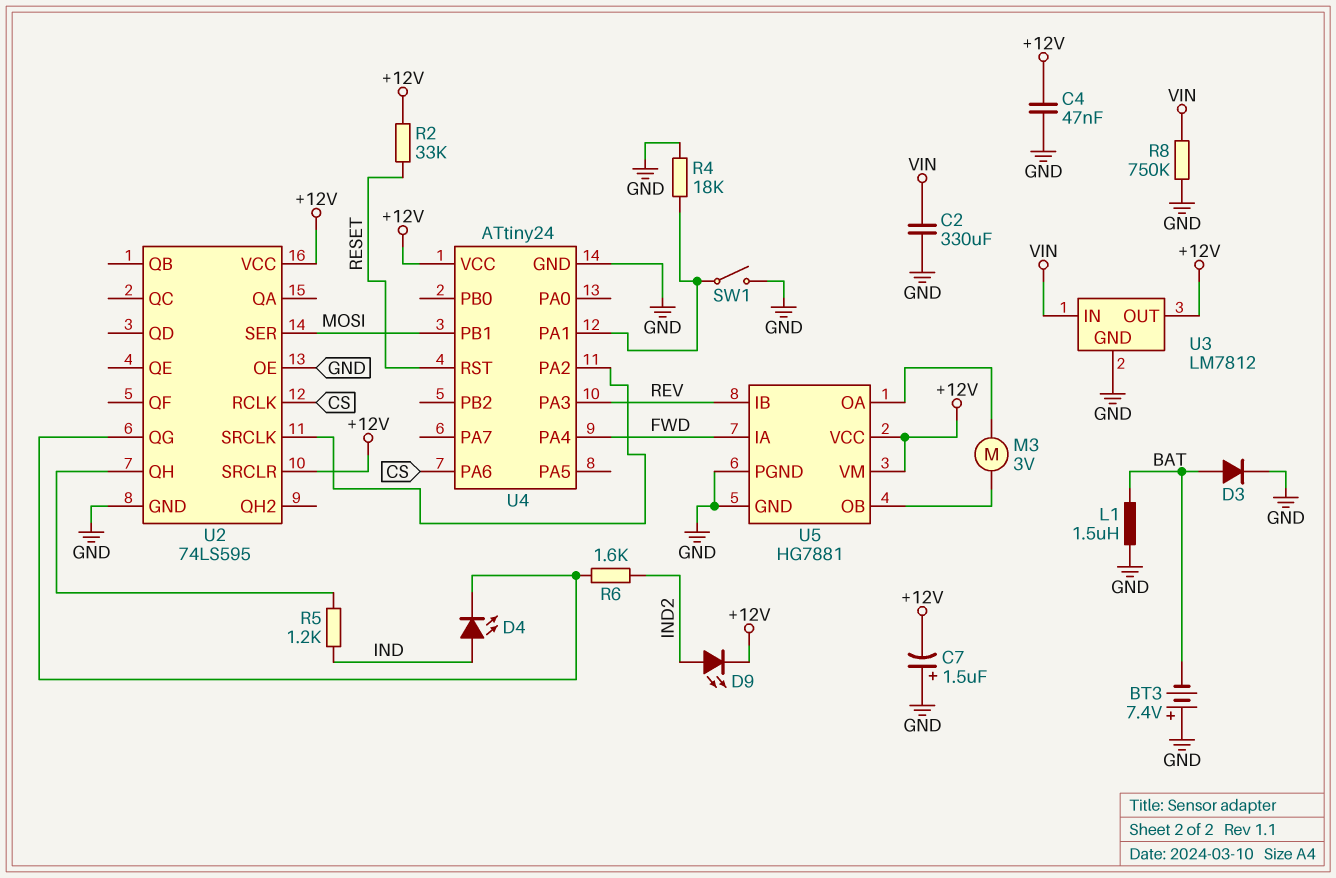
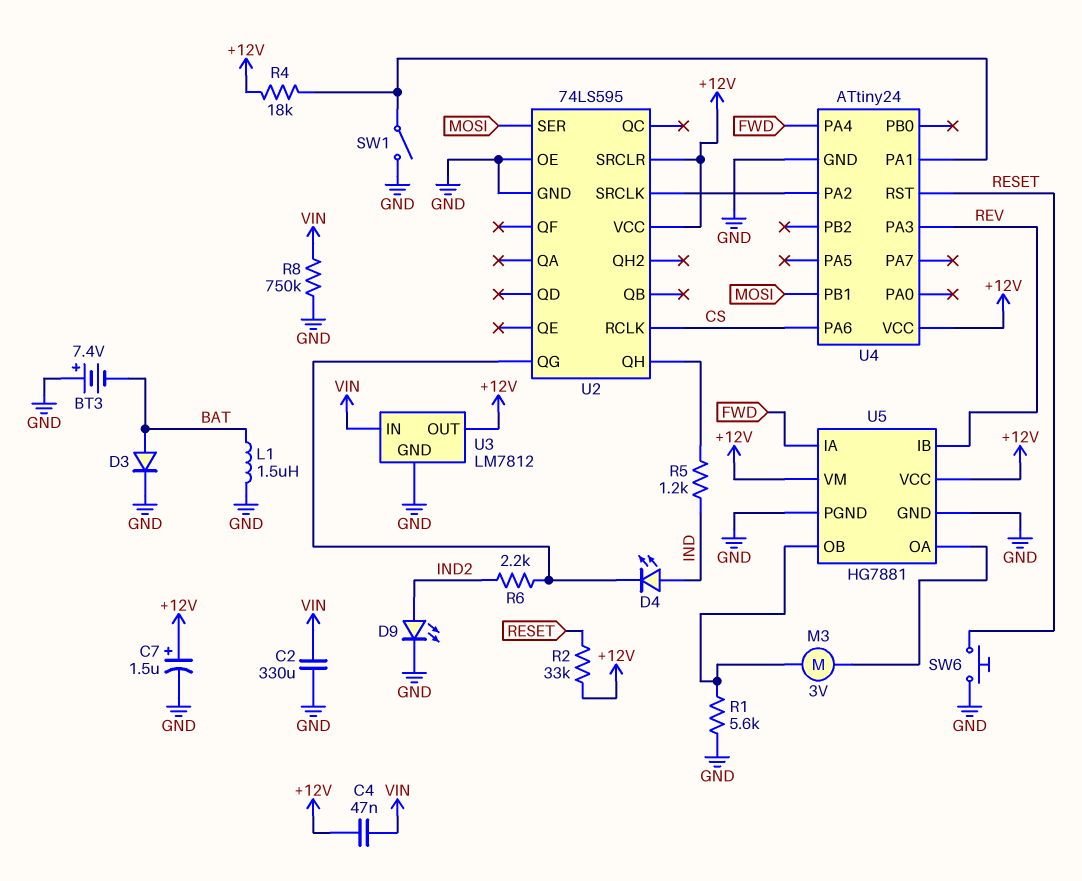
C4: 47nF (+12V, GND) -> 47nF (+12V, VIN)
C7: 1.5uF (plus GND, minus +12V) -> 1.5uF (plus +12V, minus GND)
D9: LED (A IND2, K +12V) -> LED (A IND2, K GND)
R1: none -> 5.6k (GND, U5/OB)
R4: 18k (GND, U4/PA1) -> 18k (+12V, U4/PA1)
R6: 1.6k (IND2, U2/QG) -> 2.2k (IND2, U2/QG)
SW6: none -> button (GND, RESET)

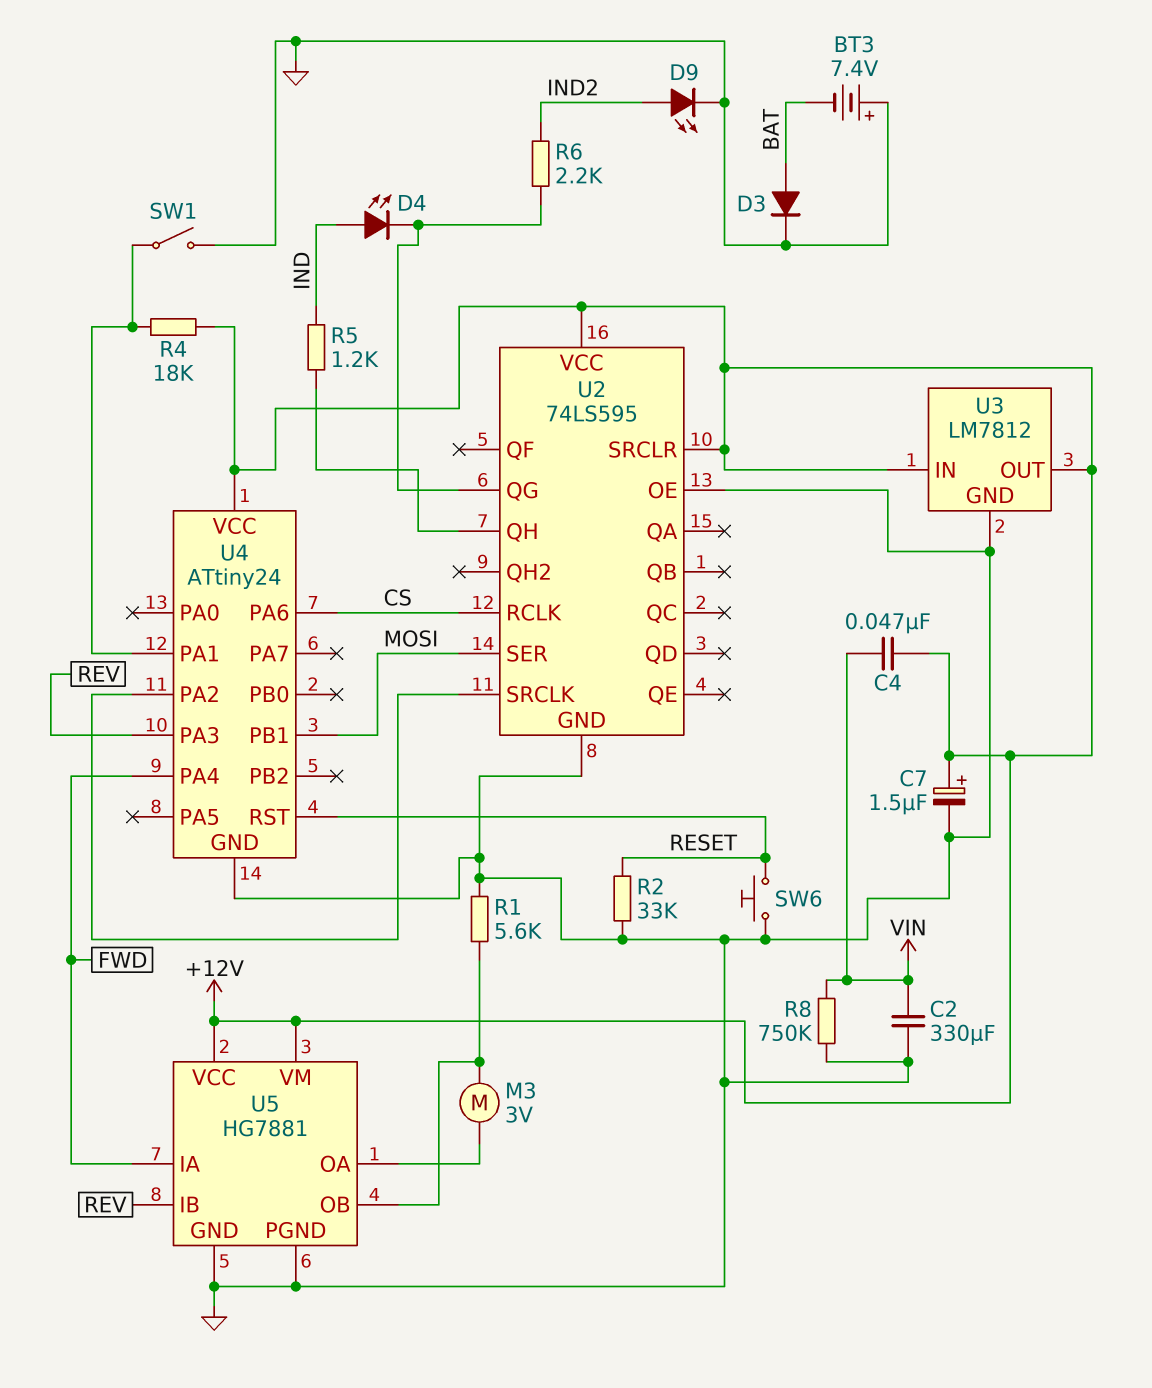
L1: 1.5uH (BAT, GND) -> none
R2: 33k (+12V, RESET) -> 33k (GND, RESET)
U3 pin IN: VIN -> +12V

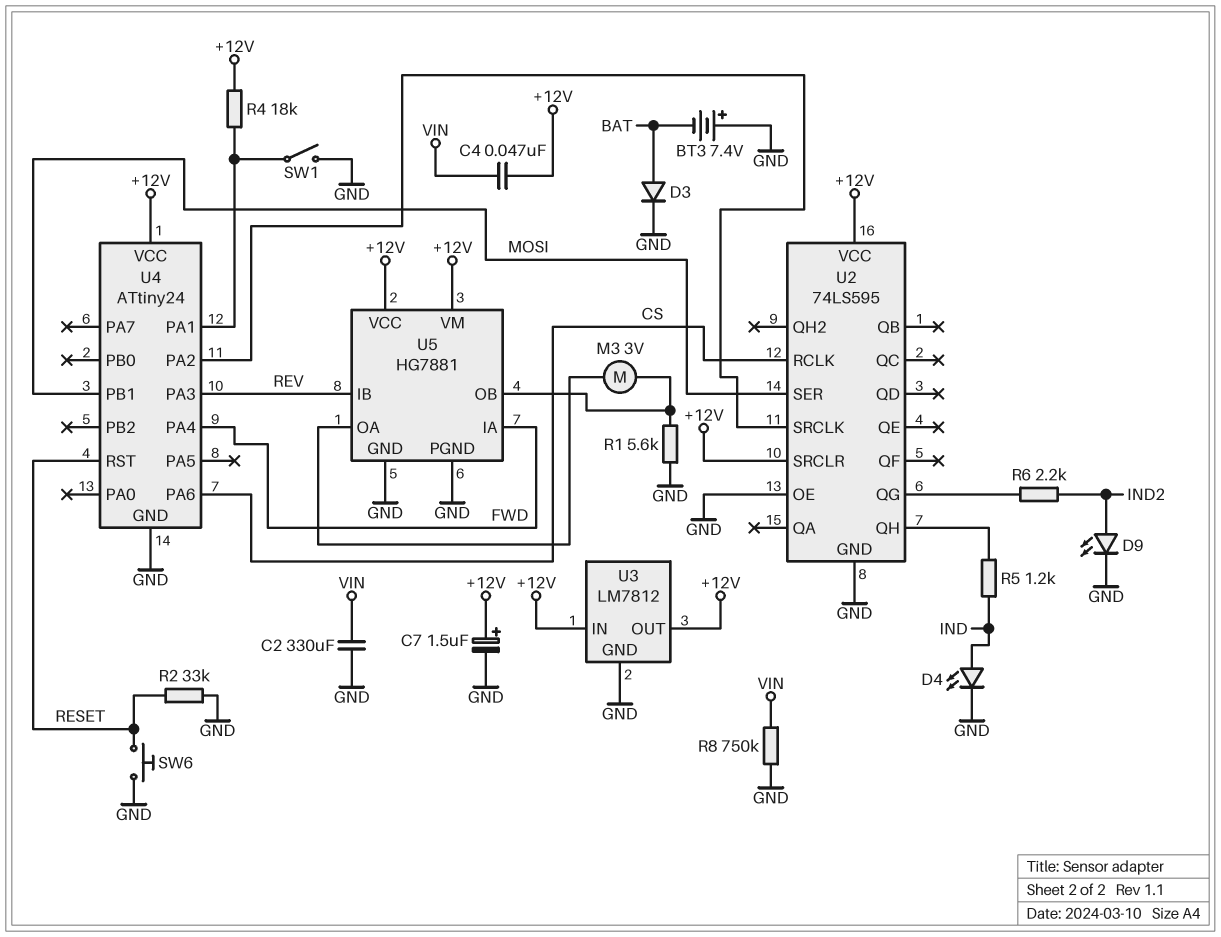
D4: LED (A IND, K U2/QG) -> LED (A IND, K GND)

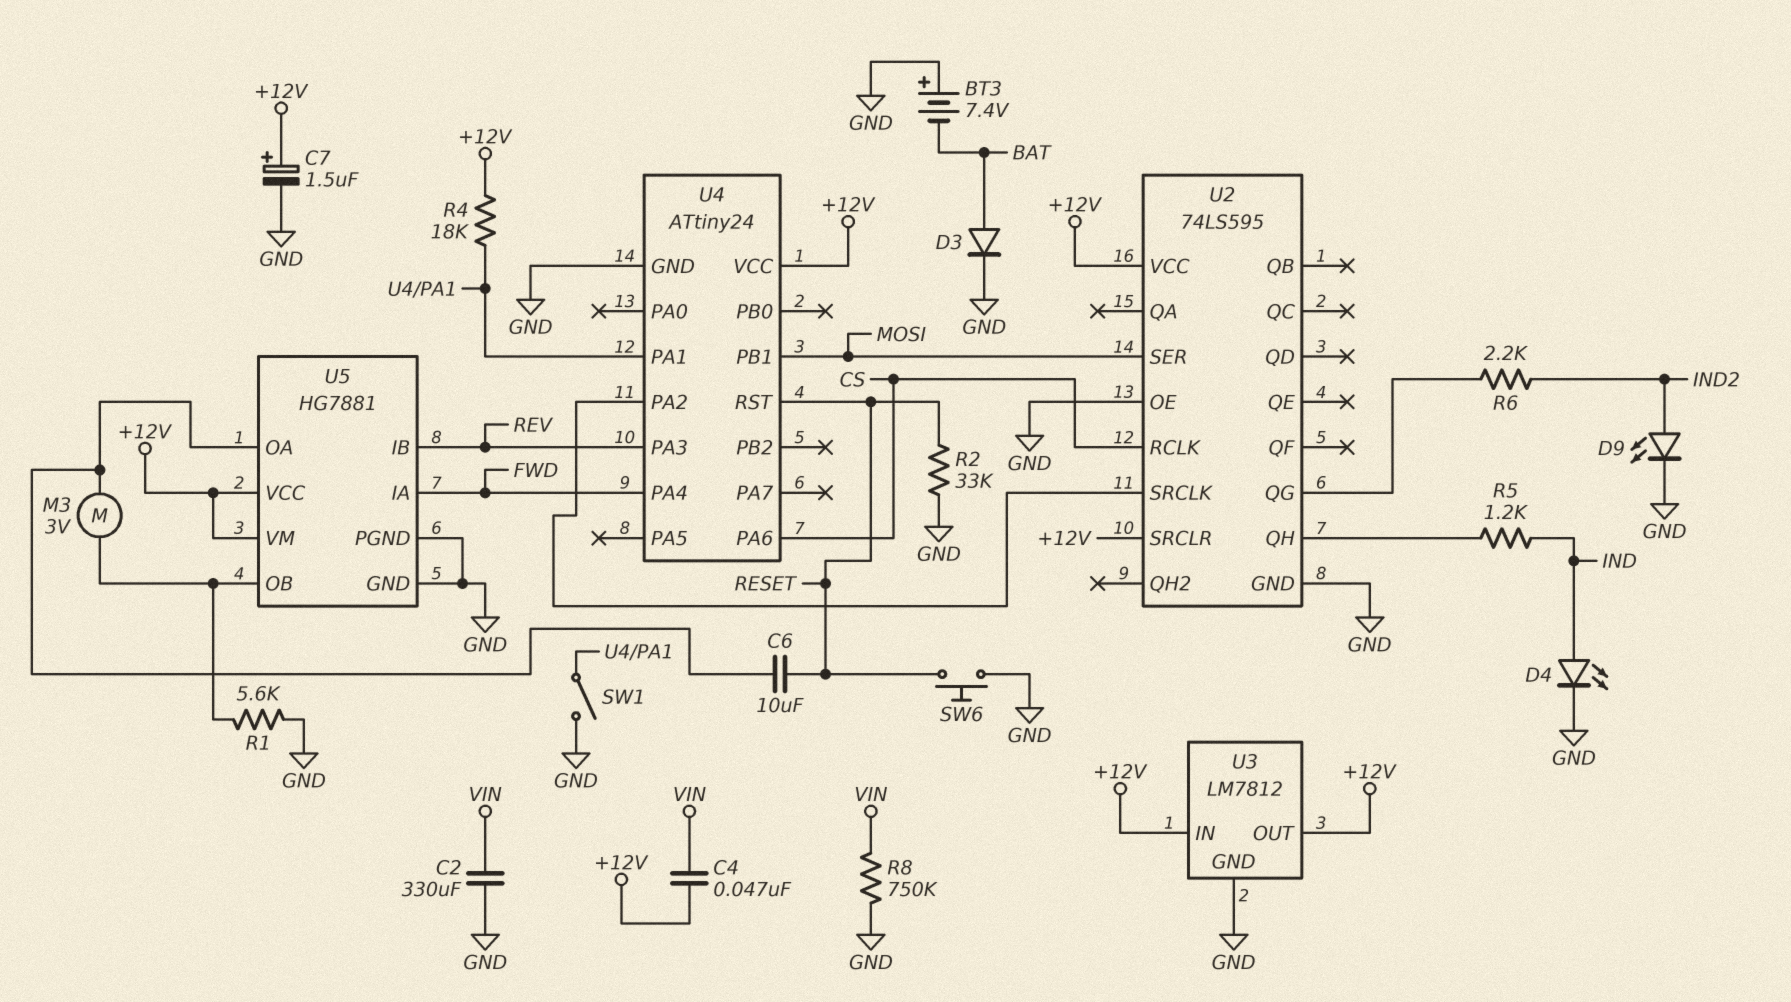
C6: none -> 10uF (RESET, U5/OA)

